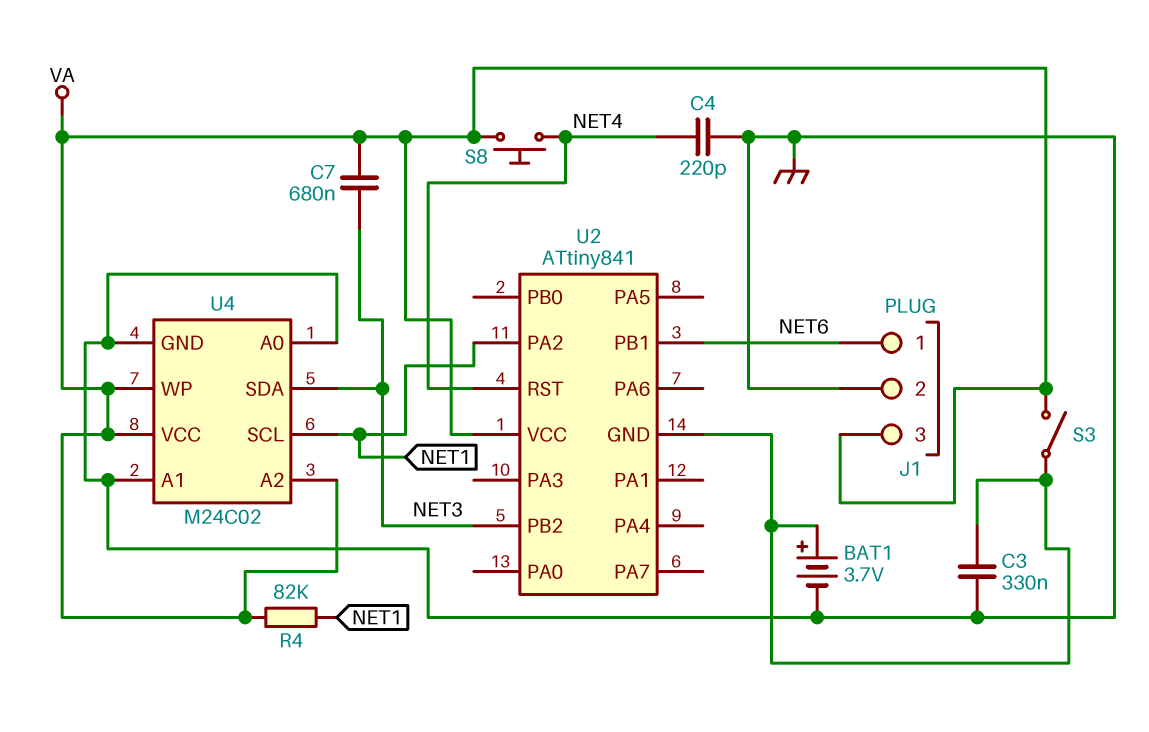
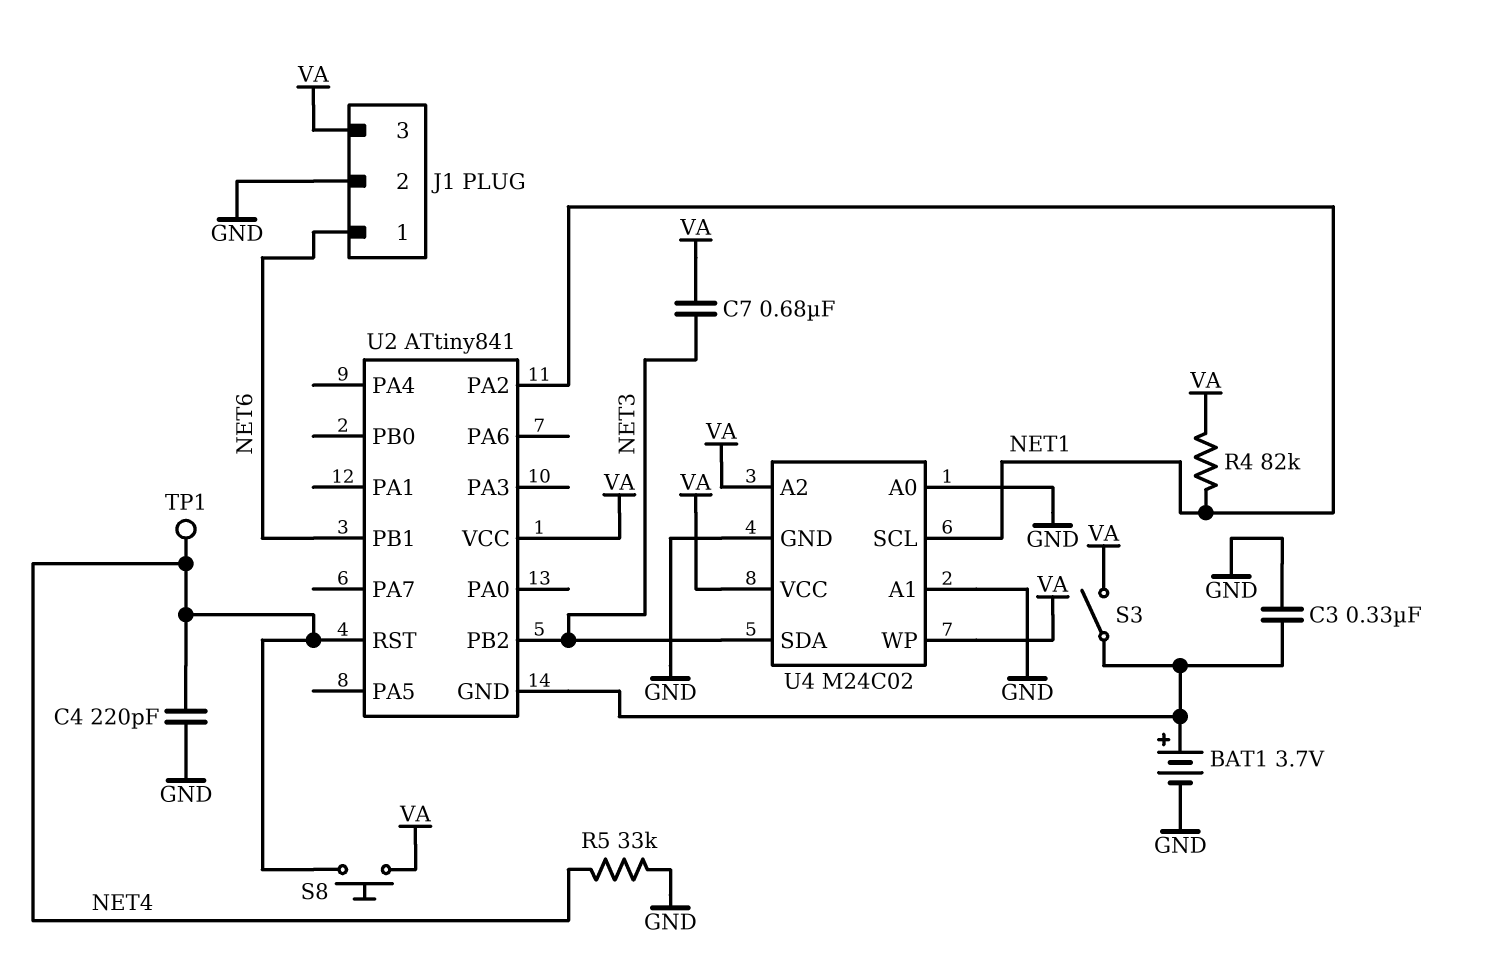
R5: none -> 33k (GND, NET4)
TP1: none -> test point (NET4)

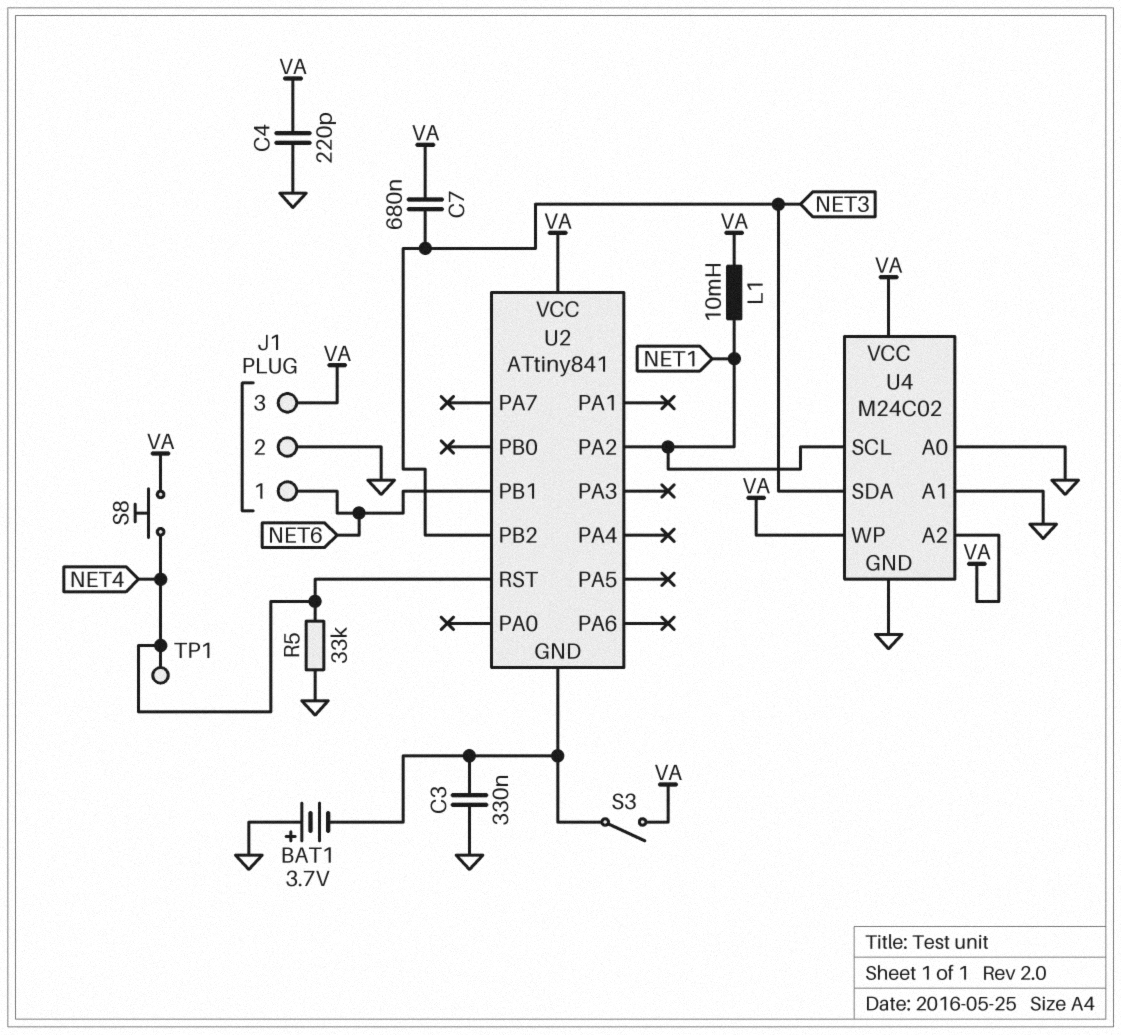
BAT1: 3.7V (plus U2/GND, minus GND) -> 3.7V (plus GND, minus U2/GND)
C4: 220pF (GND, NET4) -> 220pF (GND, VA)
L1: none -> 10mH (NET1, VA)
R4: 82k (NET1, VA) -> none

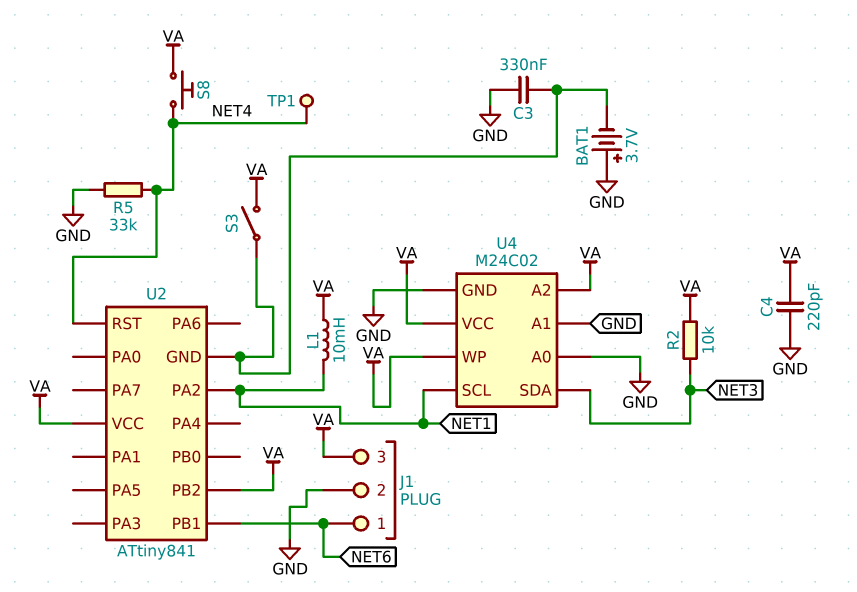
C7: 680nF (NET3, VA) -> none
R2: none -> 10k (NET3, VA)
U2 pin PB2: NET3 -> VA

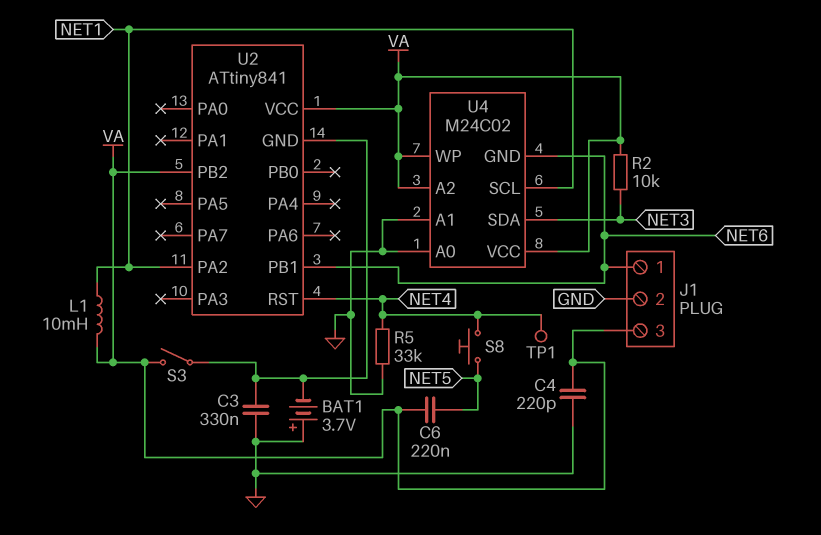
C6: none -> 220nF (NET5, VA)
S8: button (NET4, VA) -> button (NET4, NET5)
U4 pin GND: GND -> NET6

